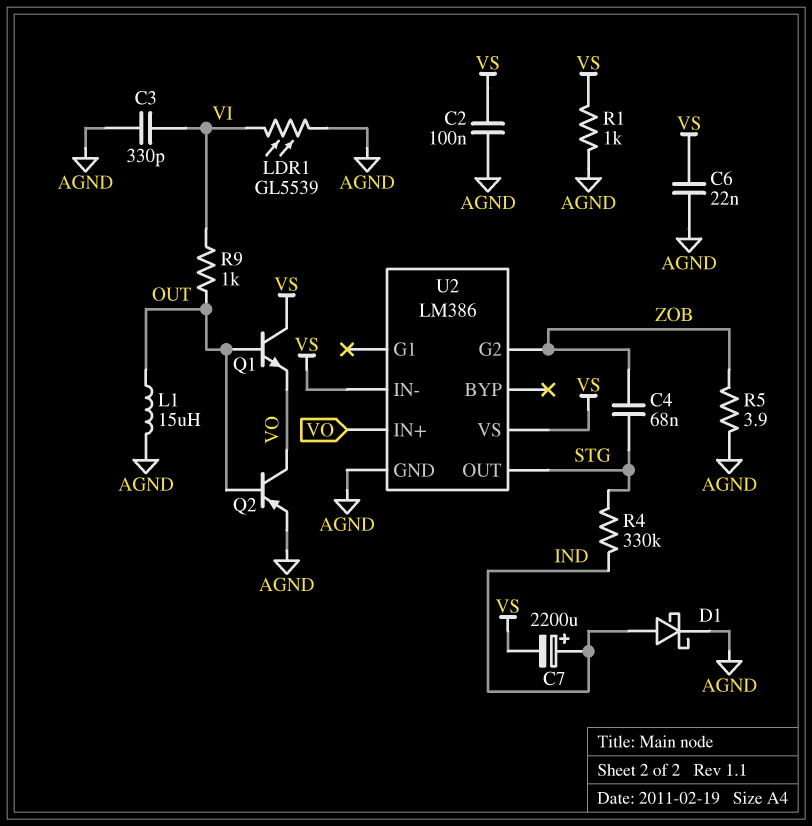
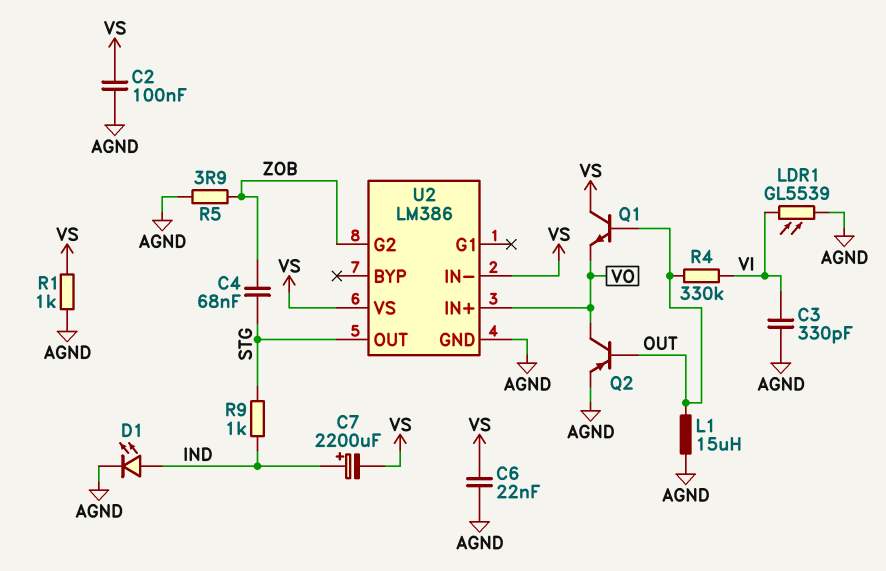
D1: schottky (A IND, K AGND) -> LED (A IND, K AGND)
R4: 330k (IND, STG) -> 330k (OUT, VI)
R9: 1k (OUT, VI) -> 1k (IND, STG)

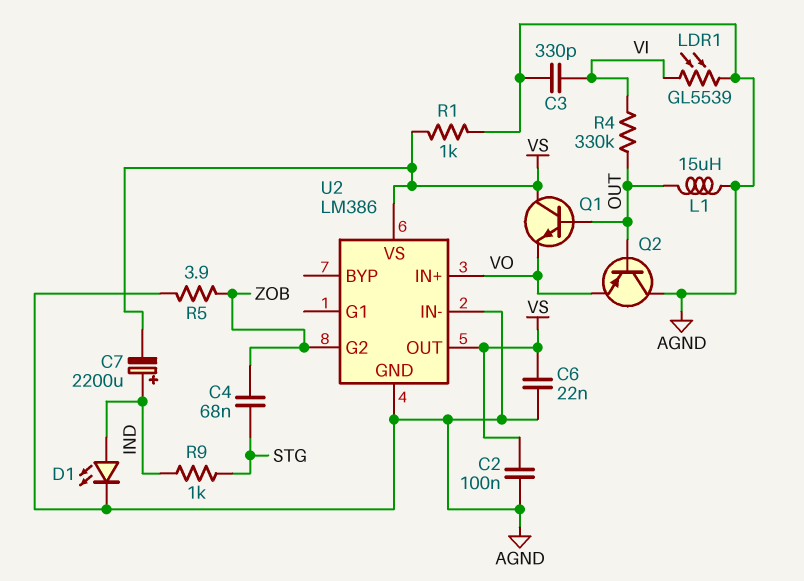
Q2: PNP (B OUT, C VO, E AGND) -> PNP (B OUT, C AGND, E VO)
U2 pin IN-: VS -> AGND
U2 pin OUT: STG -> VS

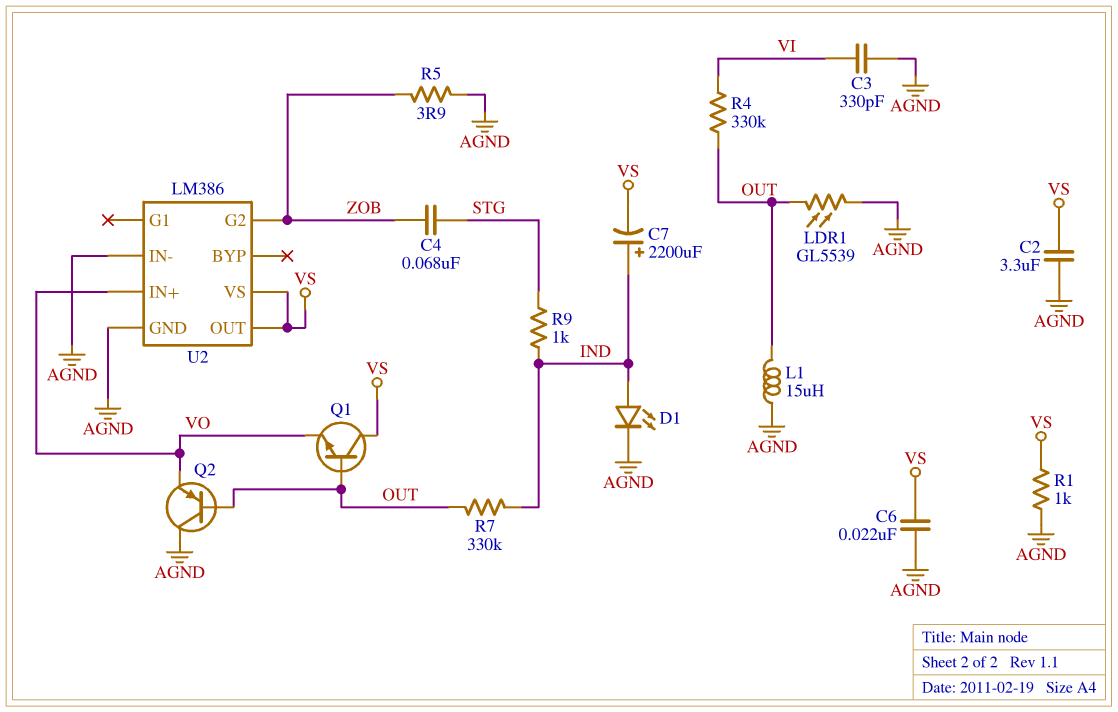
C2: 100nF (AGND, VS) -> 3.3uF (AGND, VS)
LDR1: GL5539 (AGND, VI) -> GL5539 (AGND, OUT)
R7: none -> 330k (IND, OUT)

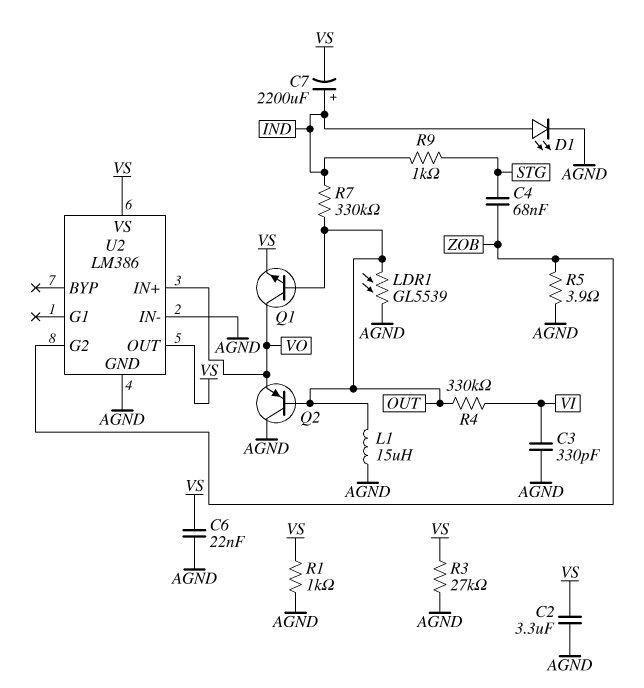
Q1: NPN (B OUT, C VS, E VO) -> NPN (B OUT, C VO, E VS)
R3: none -> 27k (AGND, VS)

